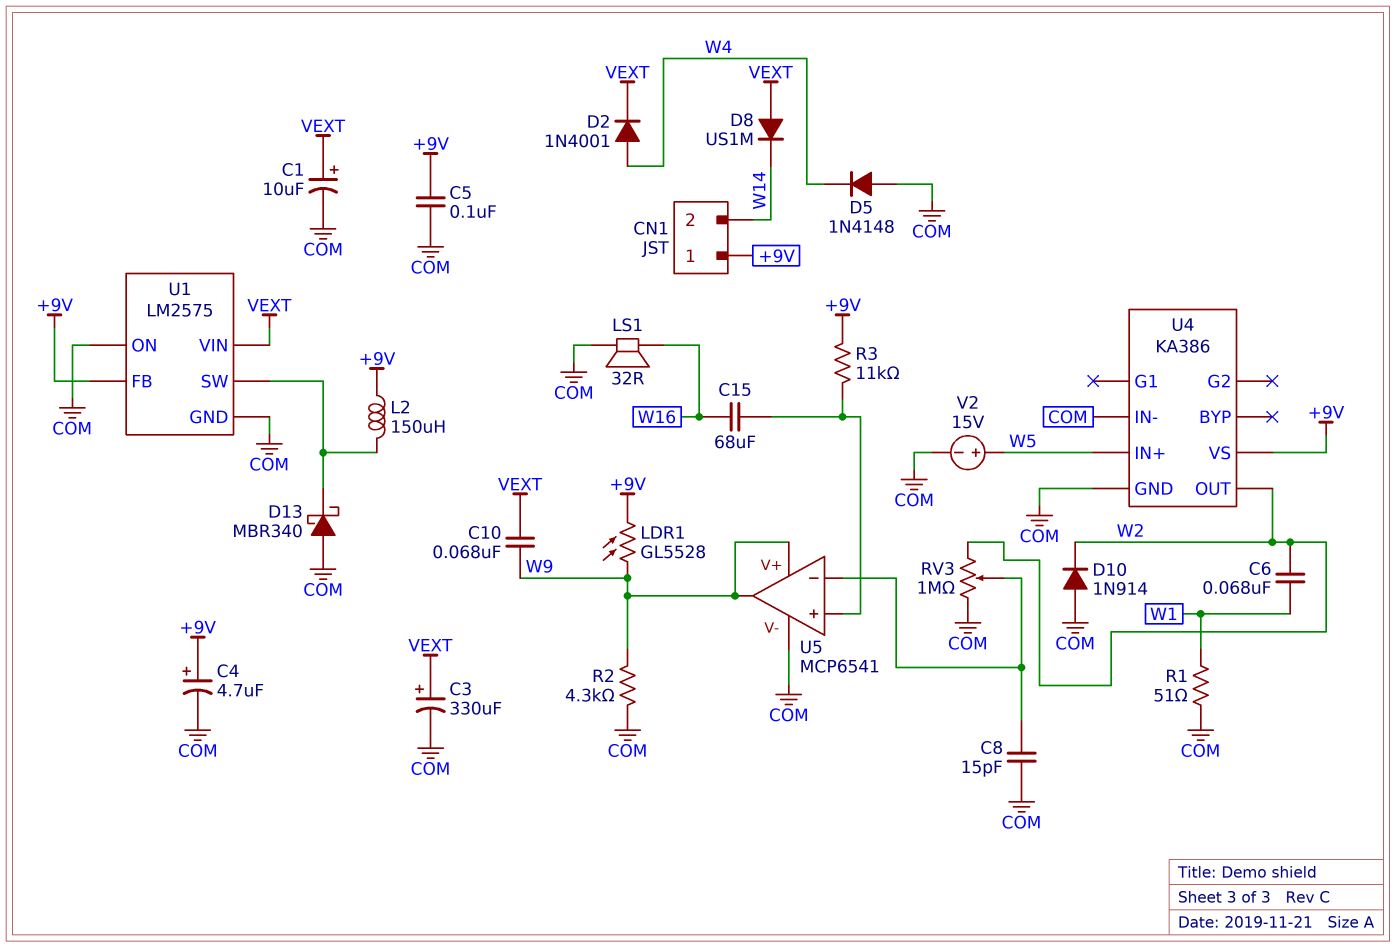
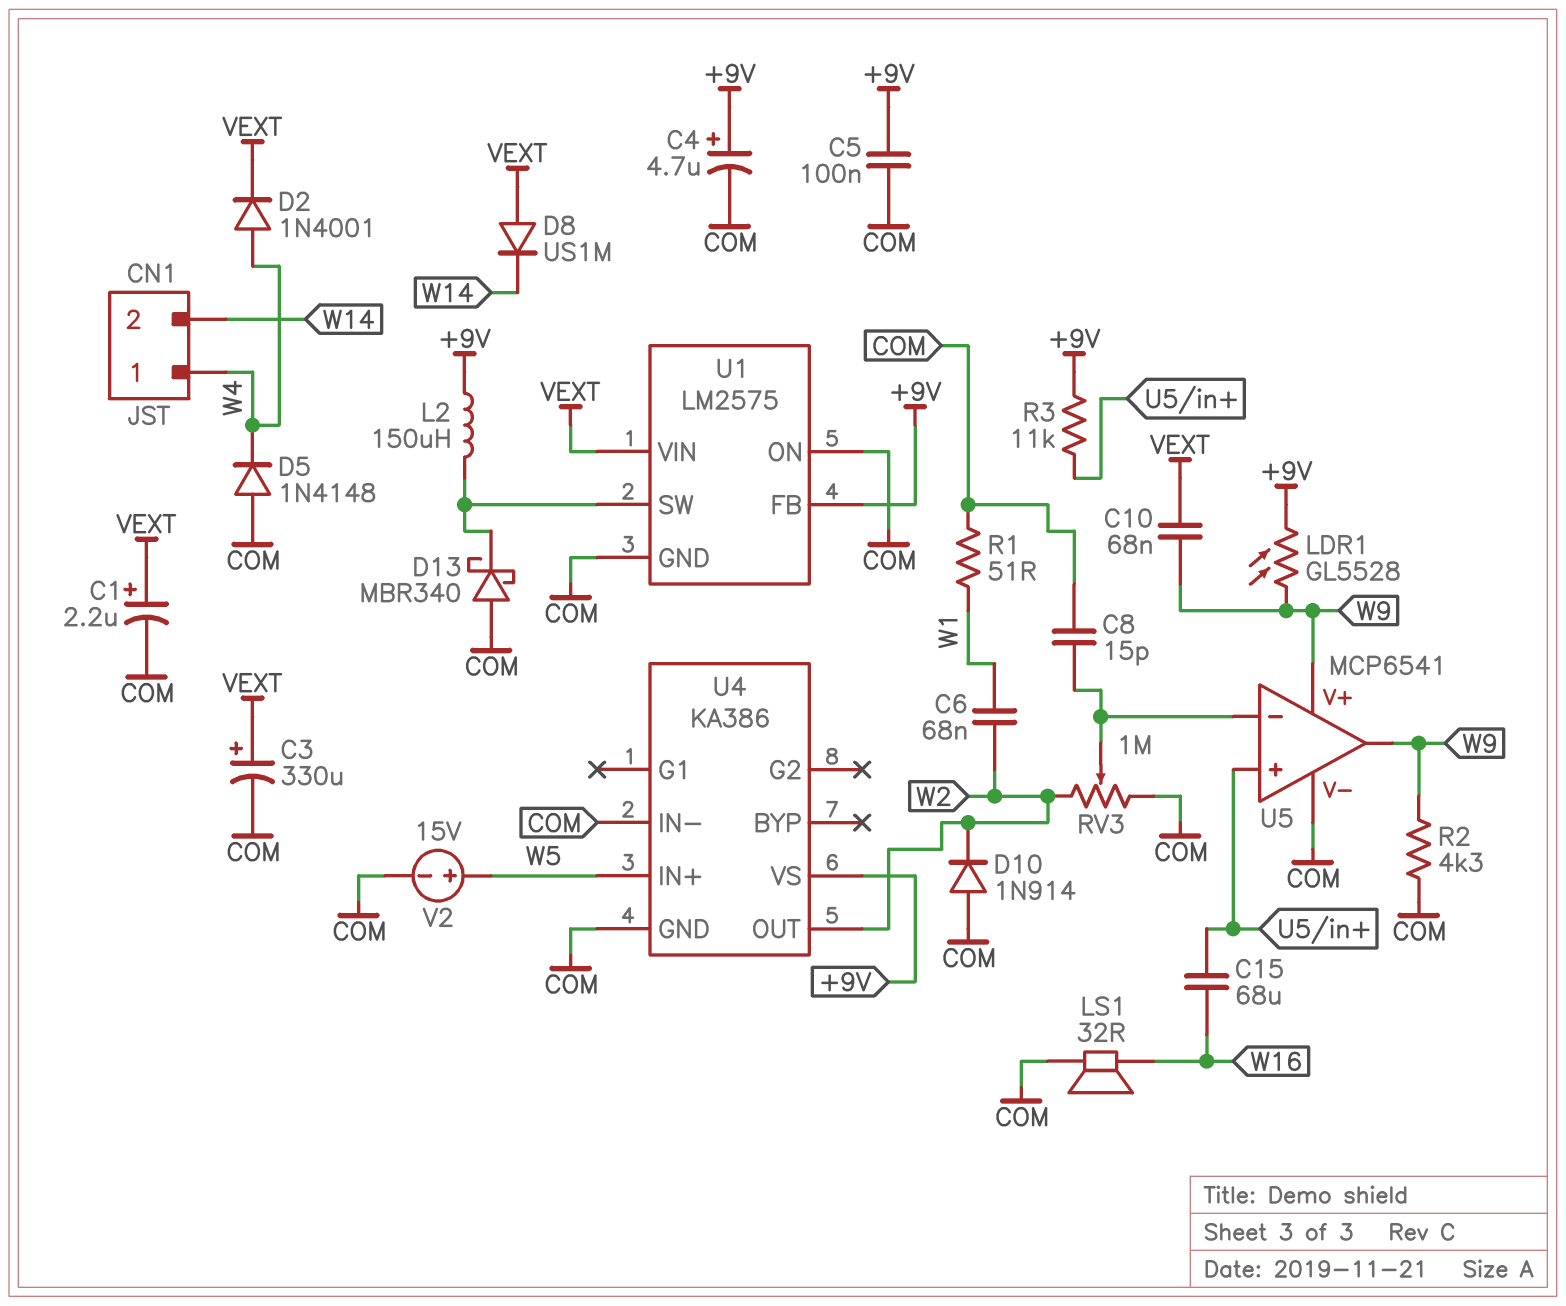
C1: 10uF (plus VEXT, minus COM) -> 2.2uF (plus VEXT, minus COM)
CN1 pin 1: +9V -> W4

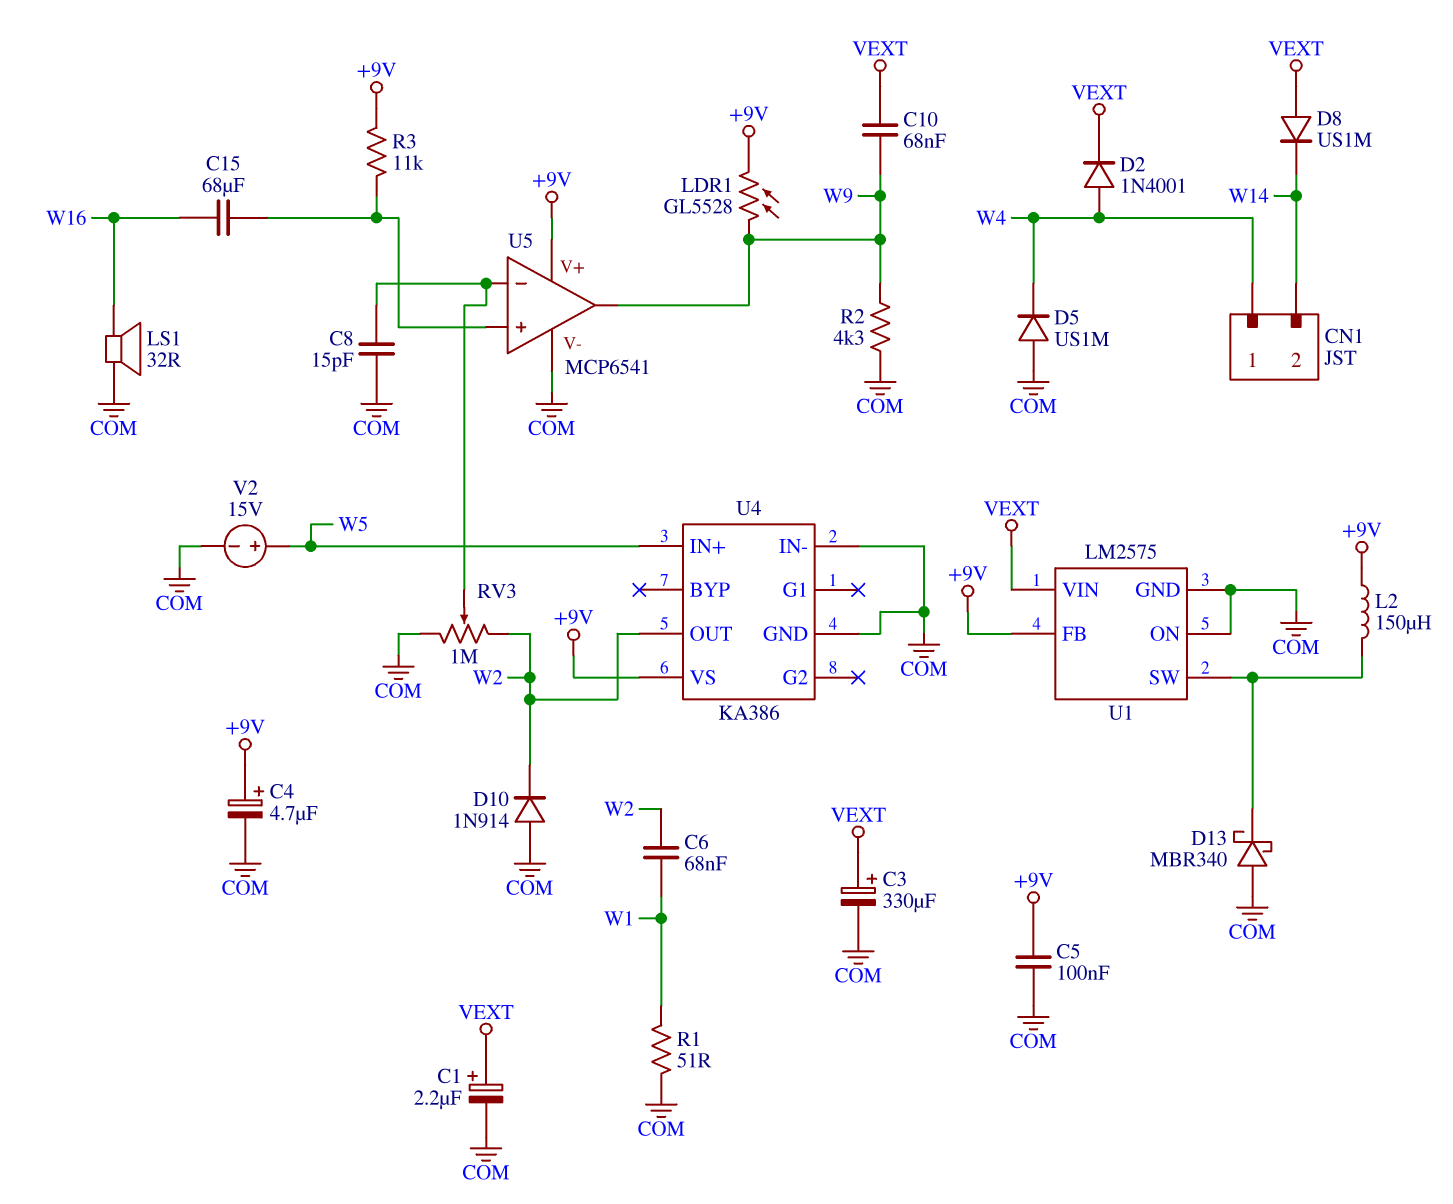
D5: diode 1N4148 (A COM, K W4) -> diode US1M (A COM, K W4)
U5 pin V+: W9 -> +9V

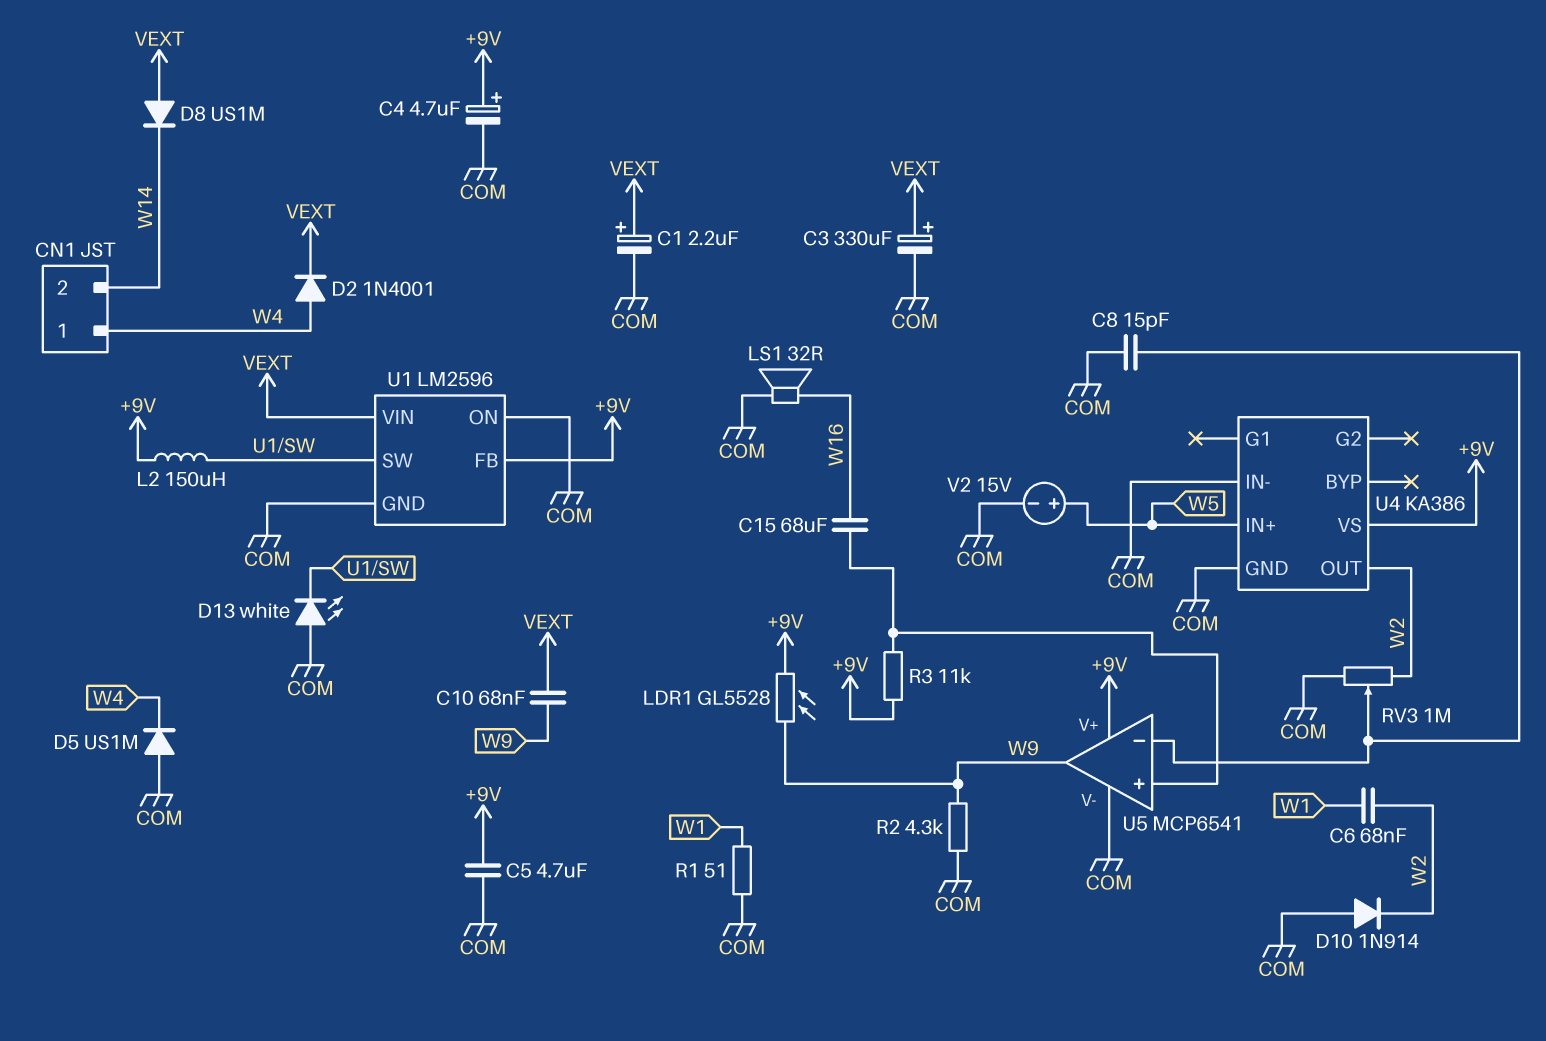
C5: 100nF (+9V, COM) -> 4.7uF (+9V, COM)
D13: schottky MBR340 (A COM, K U1/SW) -> LED white (A COM, K U1/SW)
U1: LM2575 -> LM2596

